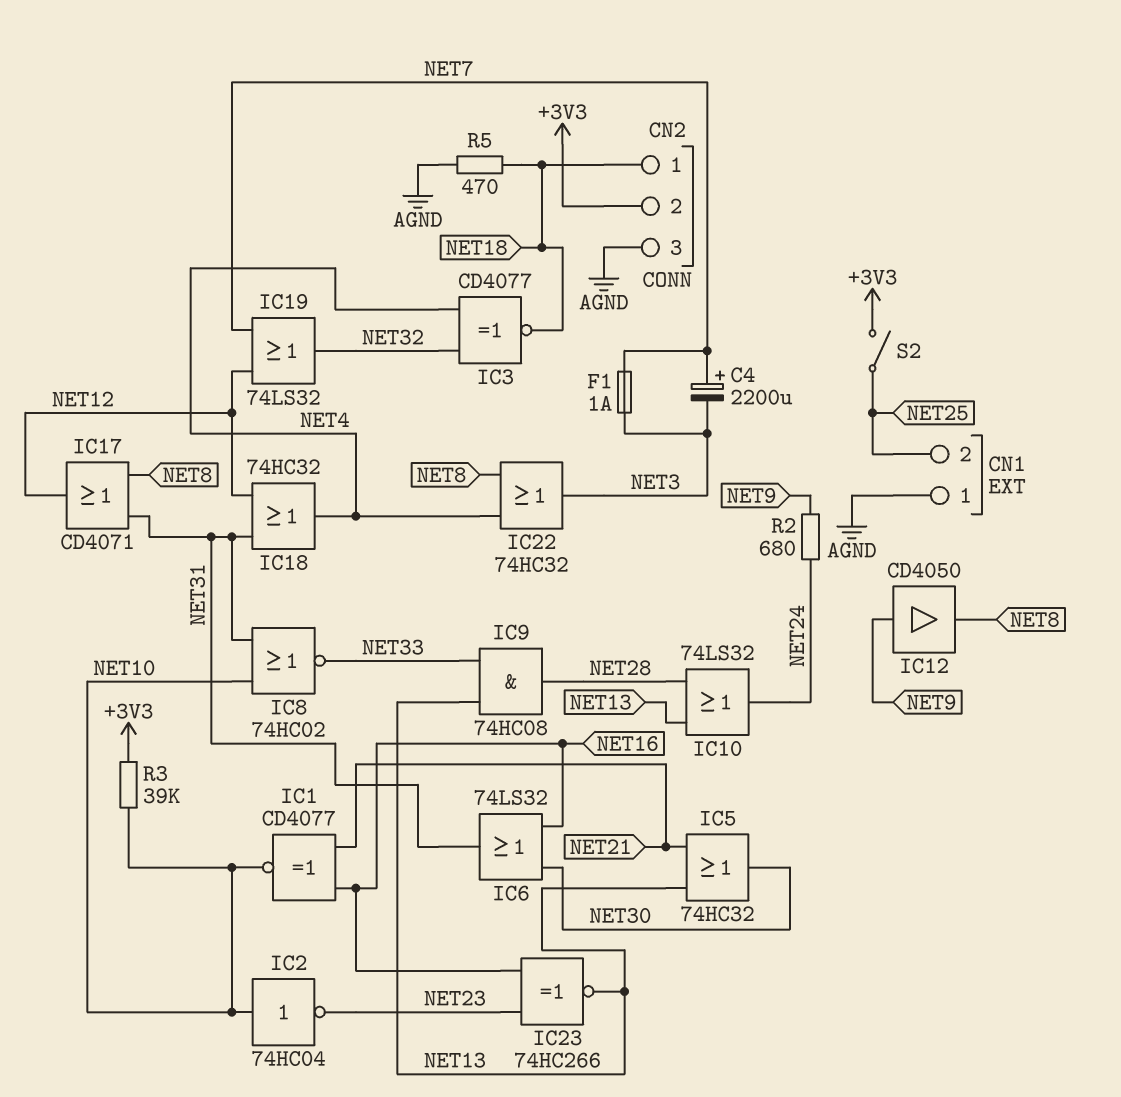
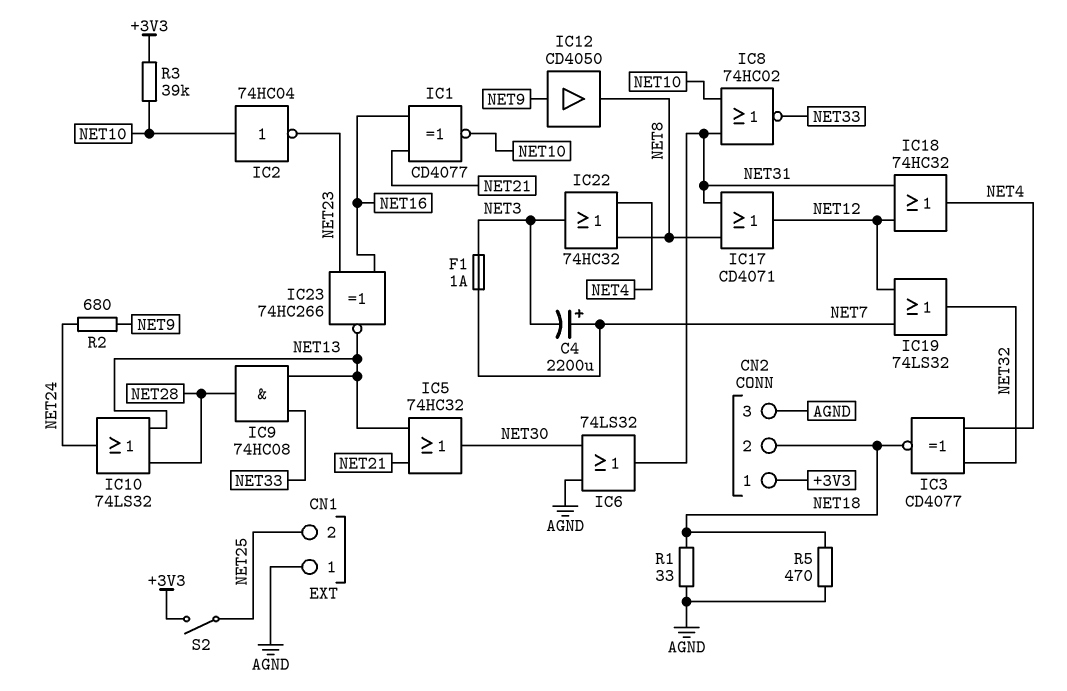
CN2 pin 1: NET18 -> +3V3
CN2 pin 2: +3V3 -> NET18
IC6: OR 74LS32 (in NET16, in NET30, out NET31) -> OR 74LS32 (in AGND, in NET30, out NET31)
R1: none -> 33 (AGND, NET18)

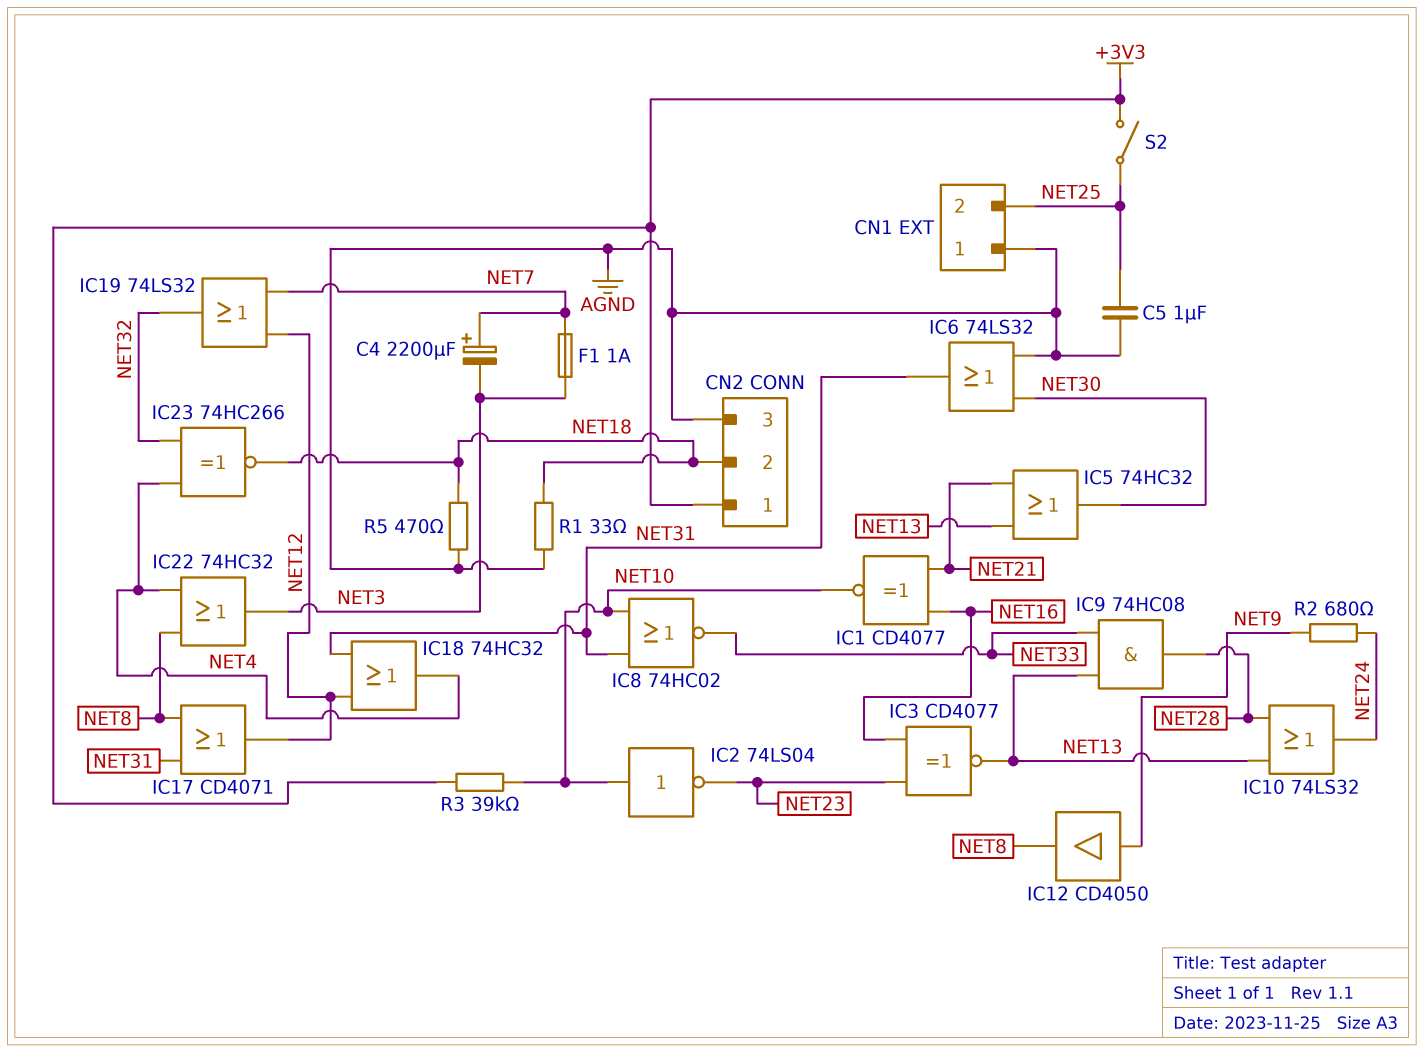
C5: none -> 1uF (AGND, NET25)
IC2: NOT 74HC04 (in NET10, out NET23) -> NOT 74LS04 (in NET10, out NET23)
IC3: XNOR CD4077 (in NET4, in NET32, out NET18) -> XNOR CD4077 (in NET16, in NET23, out NET13)
IC23: XNOR 74HC266 (in NET16, in NET23, out NET13) -> XNOR 74HC266 (in NET4, in NET32, out NET18)

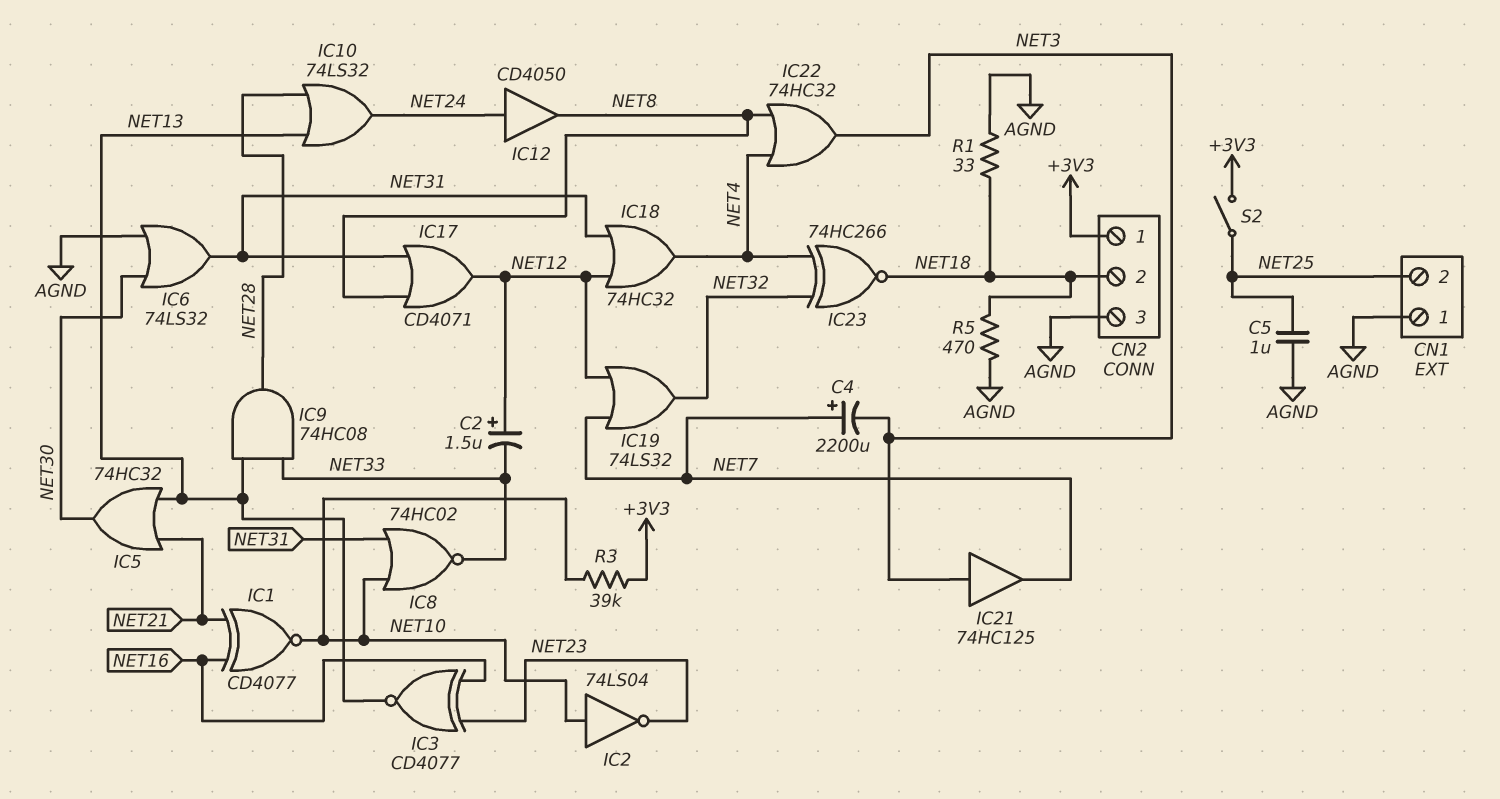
C2: none -> 1.5uF (plus NET12, minus NET33)
F1: 1A (NET3, NET7) -> none
IC12: buffer CD4050 (in NET9, out NET8) -> buffer CD4050 (in NET24, out NET8)
IC21: none -> buffer 74HC125 (in NET3, out NET7)
R2: 680 (NET9, NET24) -> none

